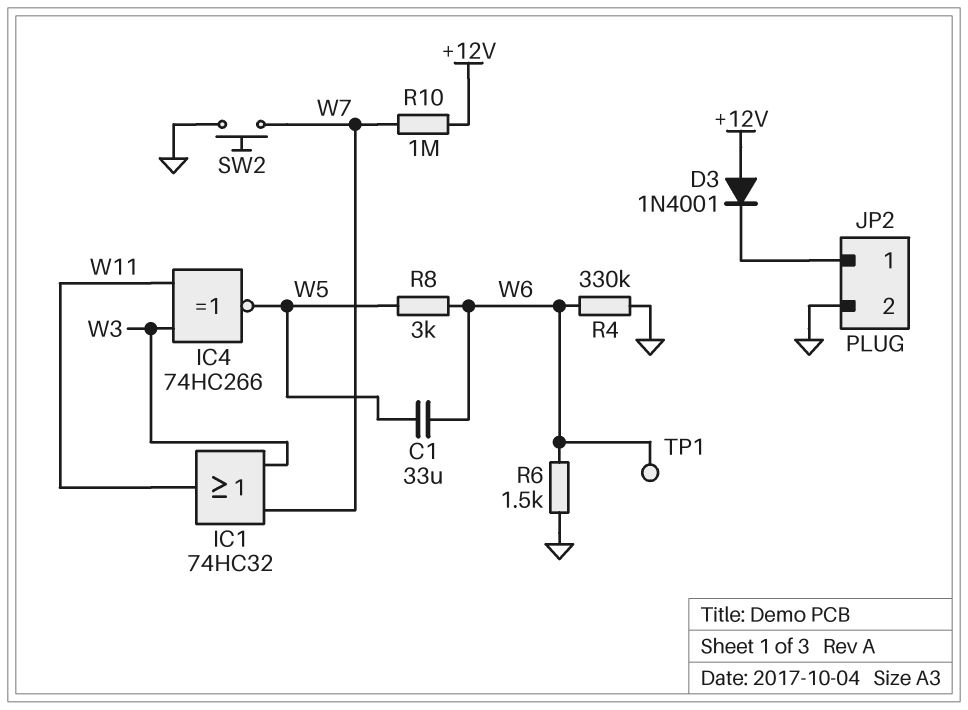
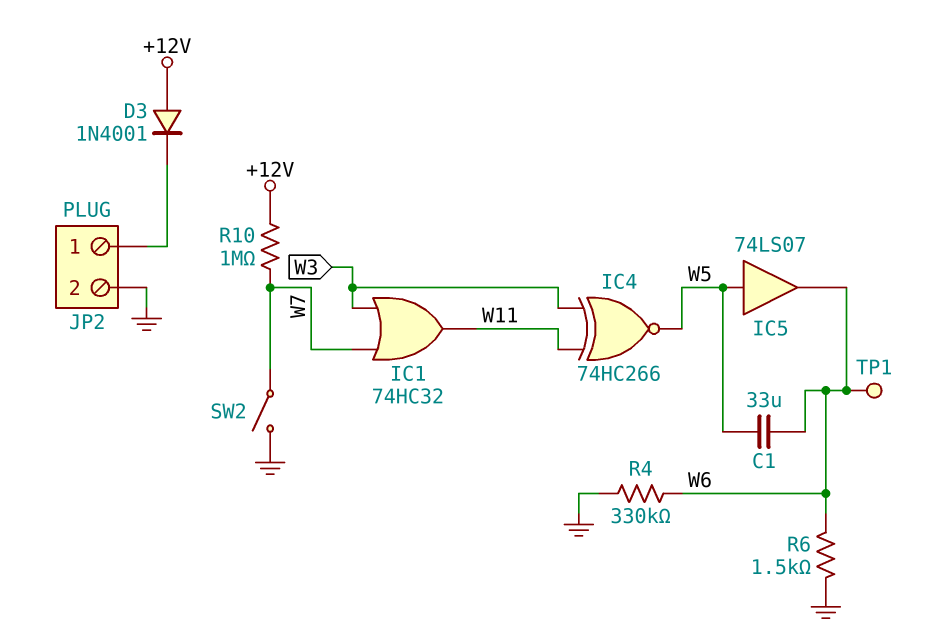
IC5: none -> buffer 74LS07 (in W5, out W6)
R8: 3k (W5, W6) -> none
SW2: button (GND, W7) -> switch (GND, W7)

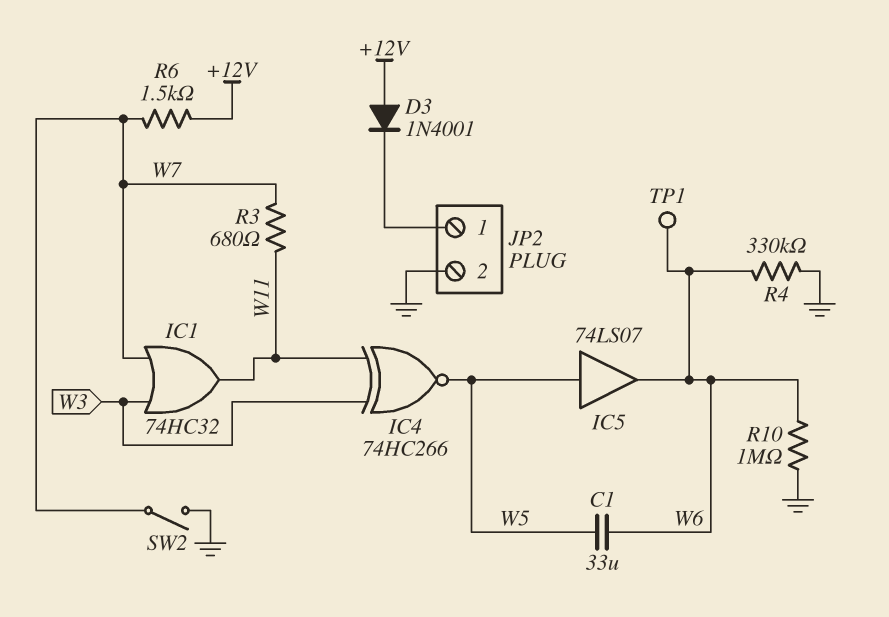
R3: none -> 680 (W7, W11)
R6: 1.5k (GND, W6) -> 1.5k (+12V, W7)
R10: 1M (+12V, W7) -> 1M (GND, W6)

